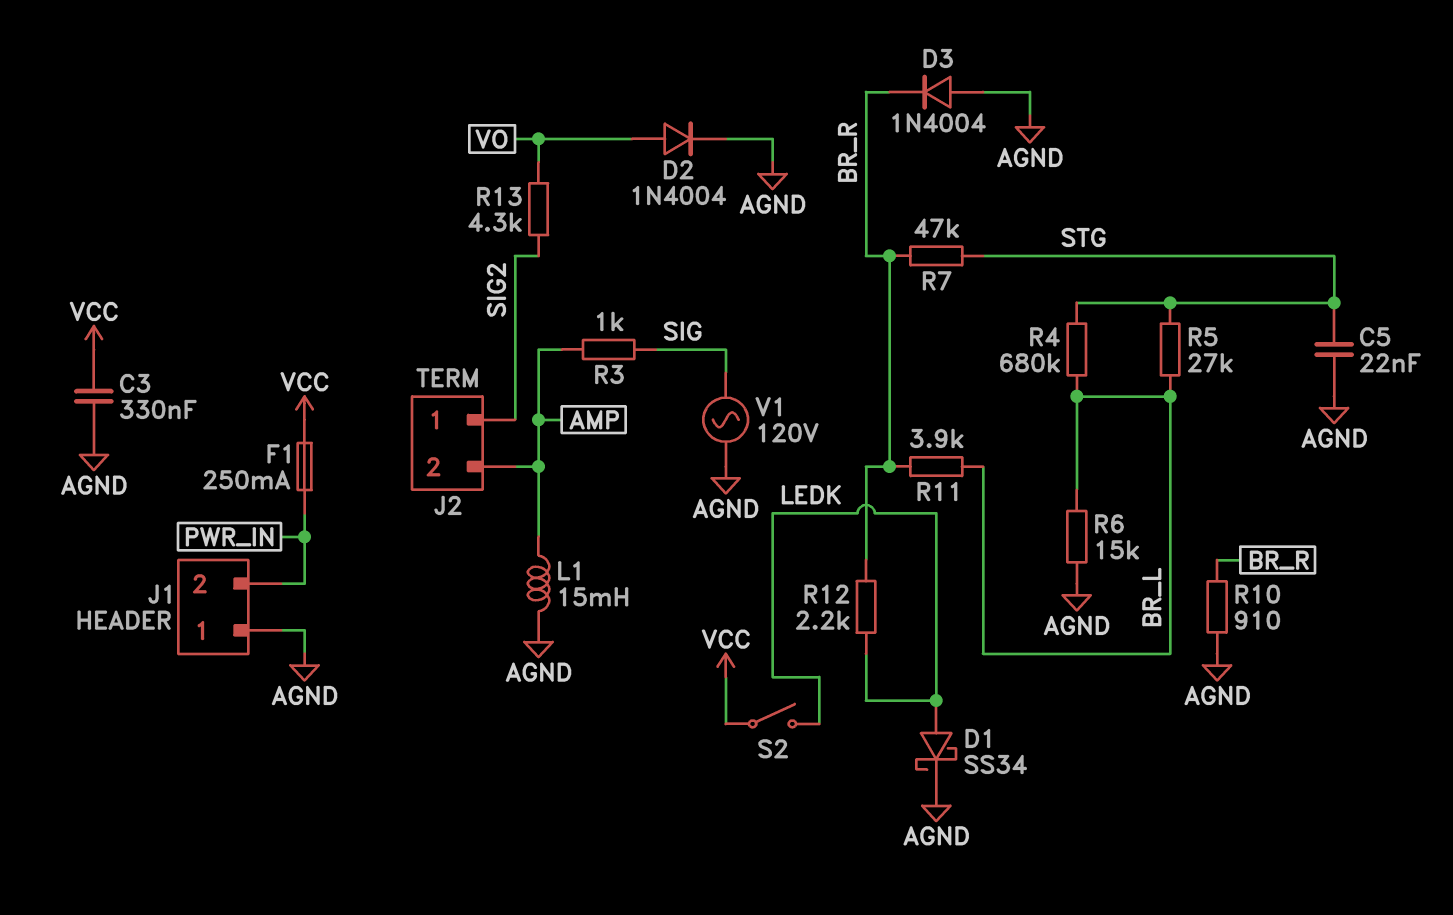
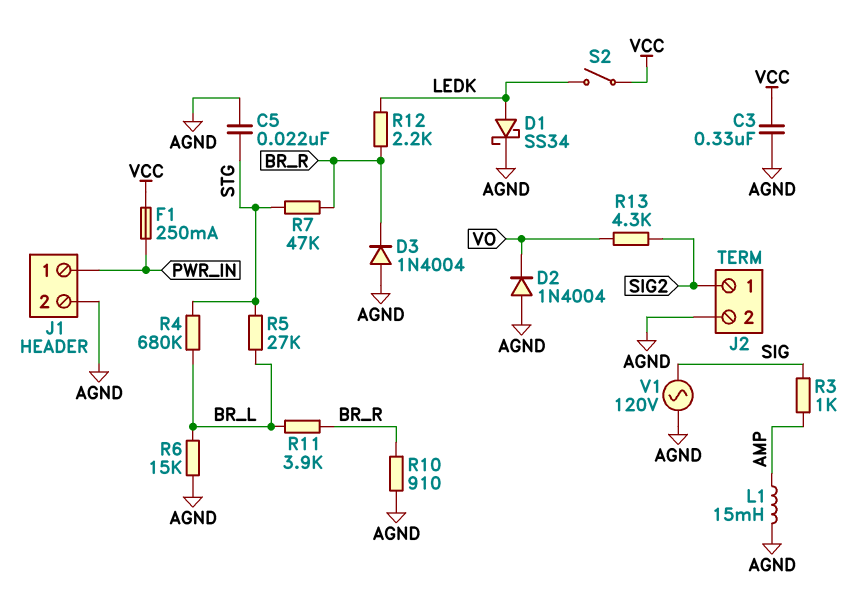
D2: diode 1N4004 (A VO, K AGND) -> diode 1N4004 (A AGND, K VO)
J1 pin 1: AGND -> PWR_IN
J1 pin 2: PWR_IN -> AGND
J2 pin 2: AMP -> AGND

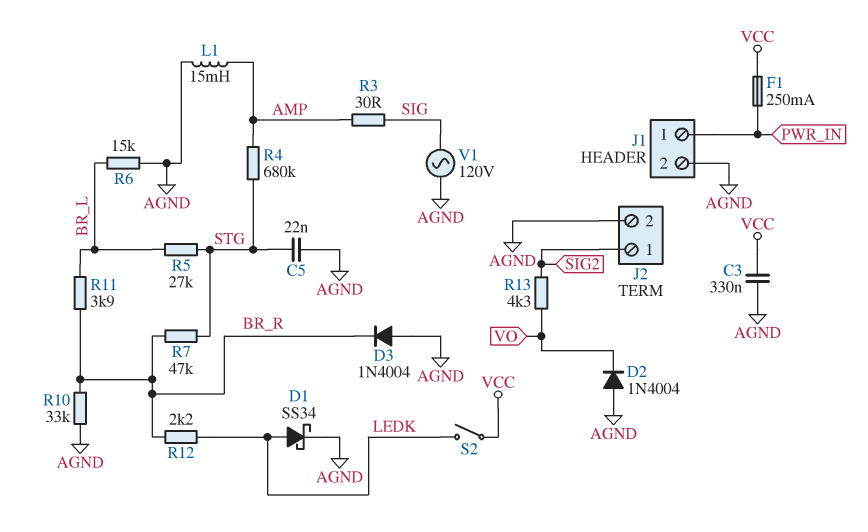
R3: 1k (AMP, SIG) -> 30 (AMP, SIG)
R4: 680k (BR_L, STG) -> 680k (AMP, STG)
R10: 910 (AGND, BR_R) -> 33k (AGND, BR_R)

